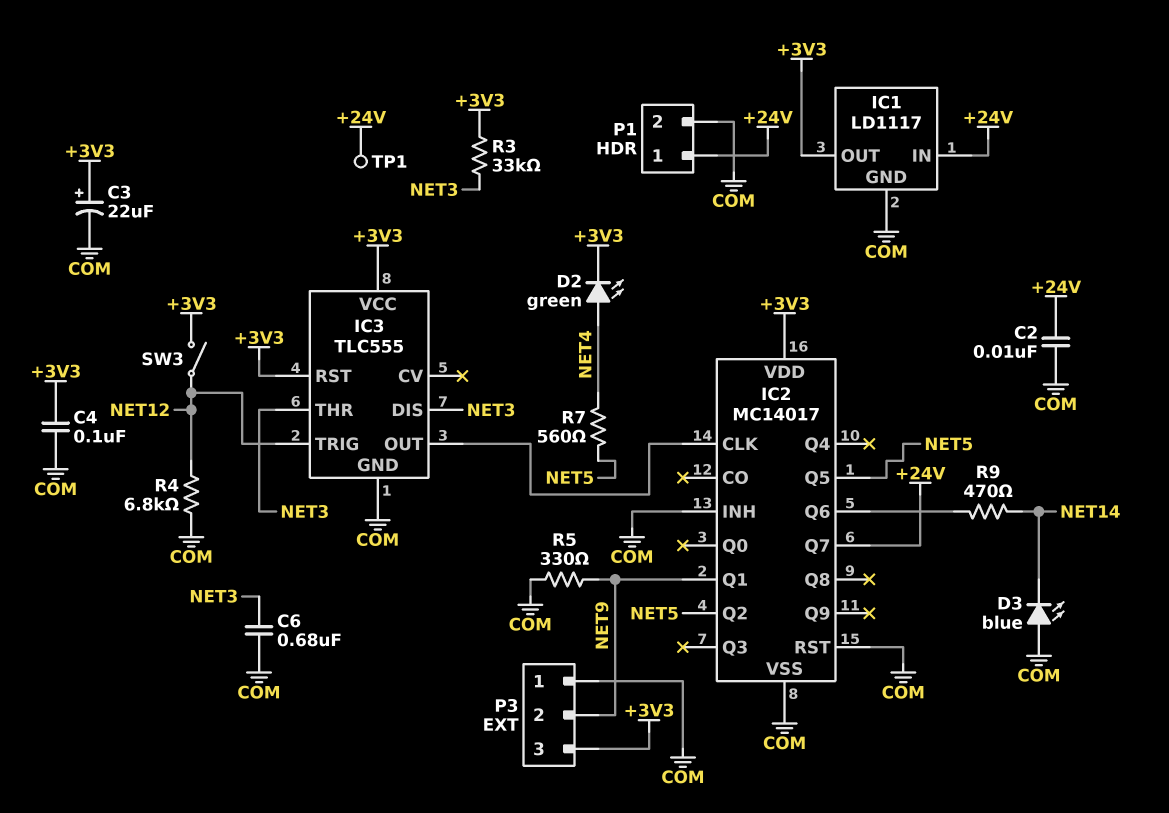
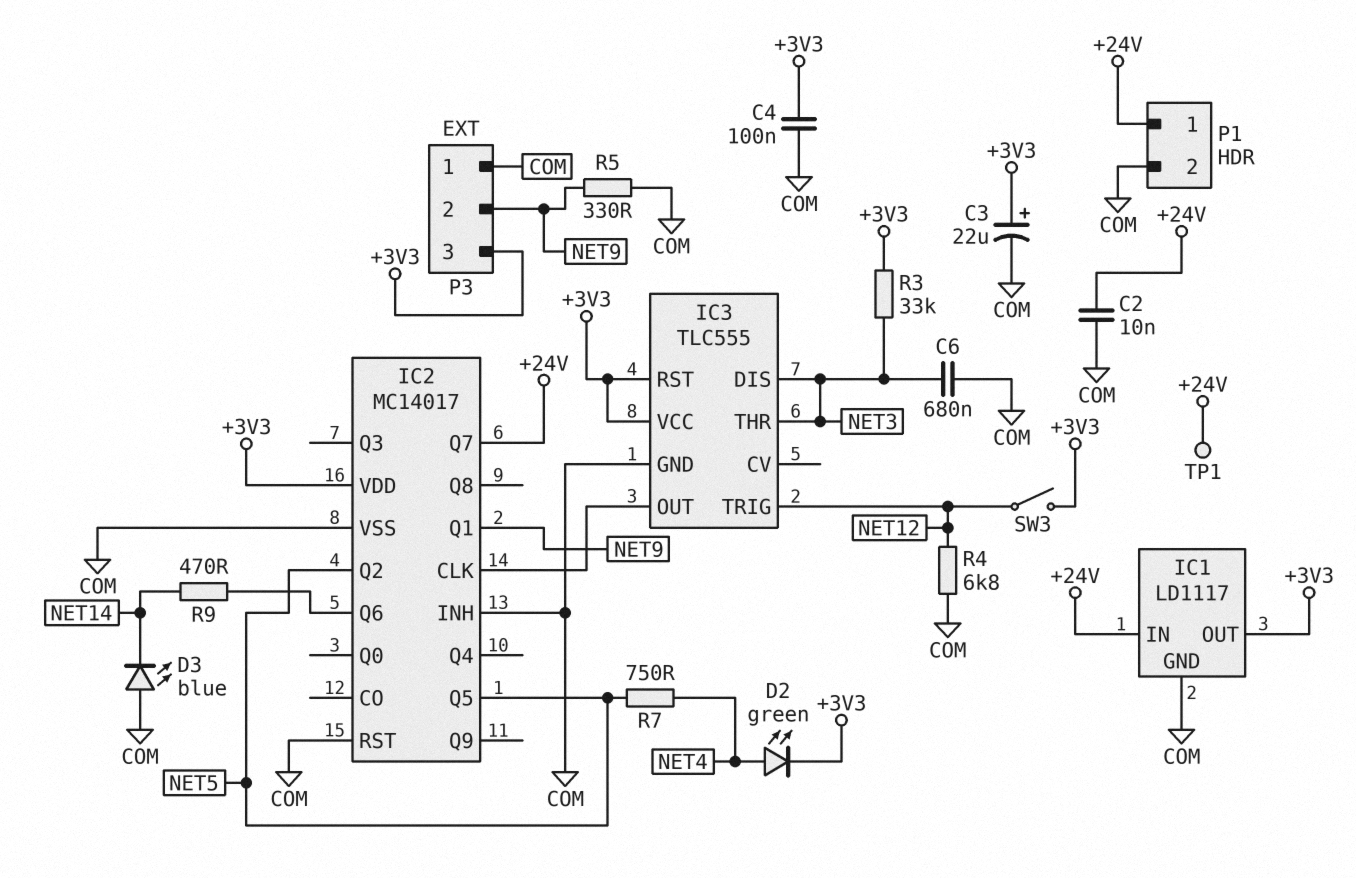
R7: 560 (NET4, NET5) -> 750 (NET4, NET5)

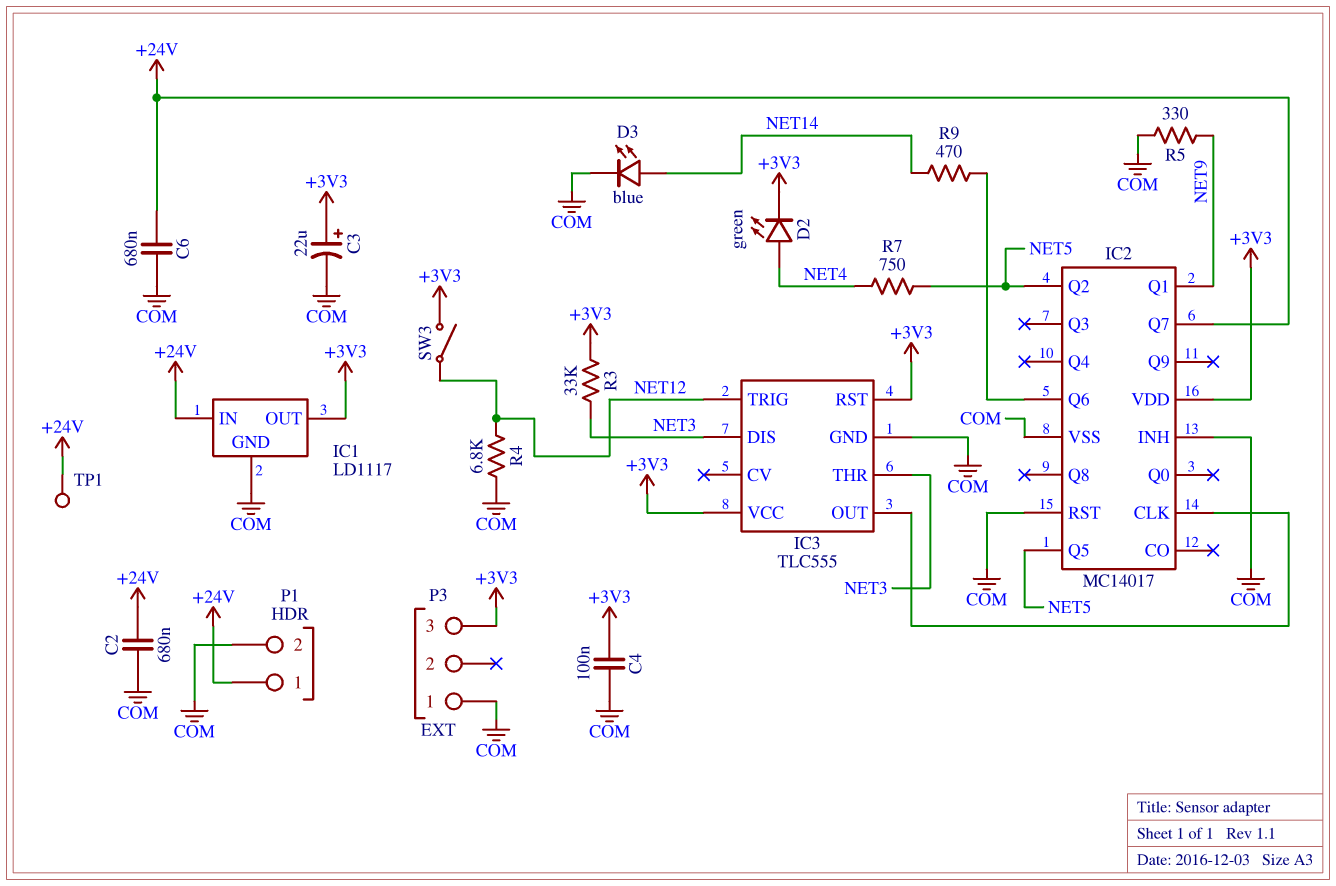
C2: 10nF (+24V, COM) -> 680nF (+24V, COM)
C6: 680nF (COM, NET3) -> 680nF (+24V, COM)
D3: LED blue (A COM, K NET14) -> LED blue (A NET14, K COM)
P3 pin 2: NET9 -> none

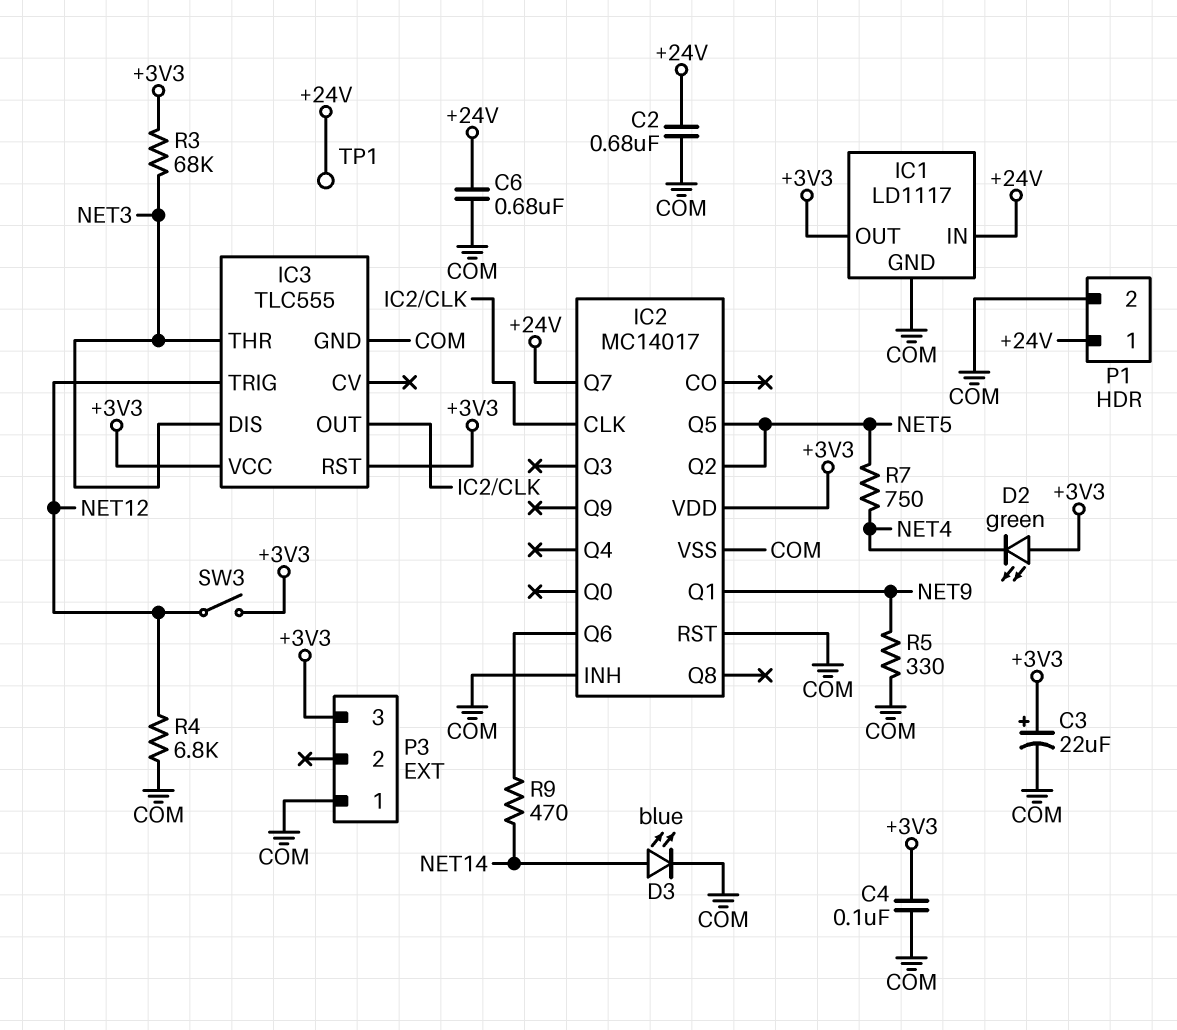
D2: LED green (A NET4, K +3V3) -> LED green (A +3V3, K NET4)
R3: 33k (+3V3, NET3) -> 68k (+3V3, NET3)

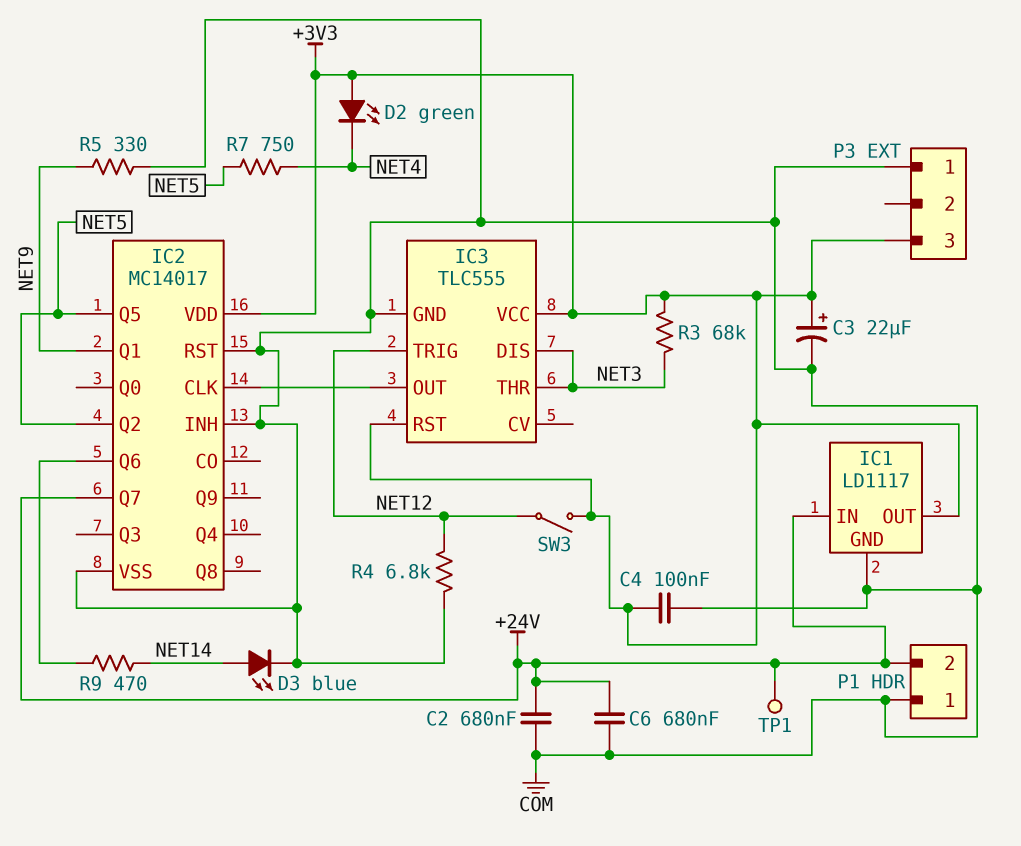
P1 pin 1: +24V -> COM
P1 pin 2: COM -> +24V

